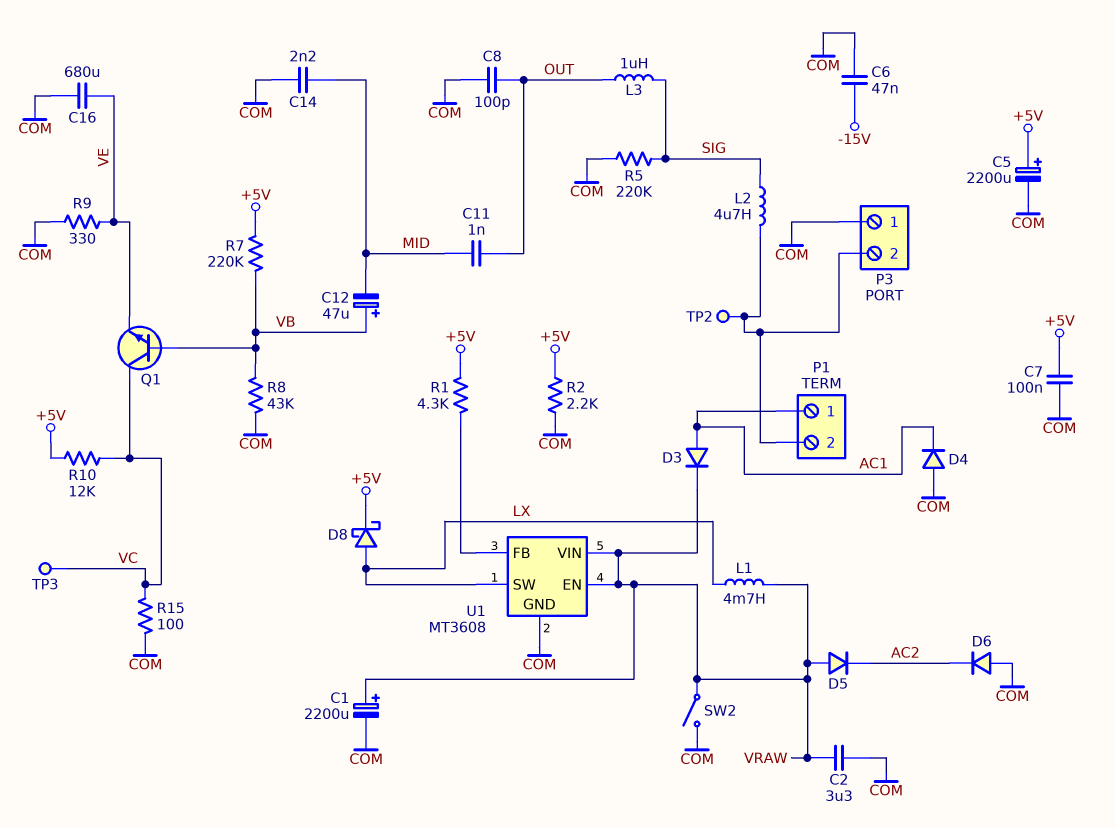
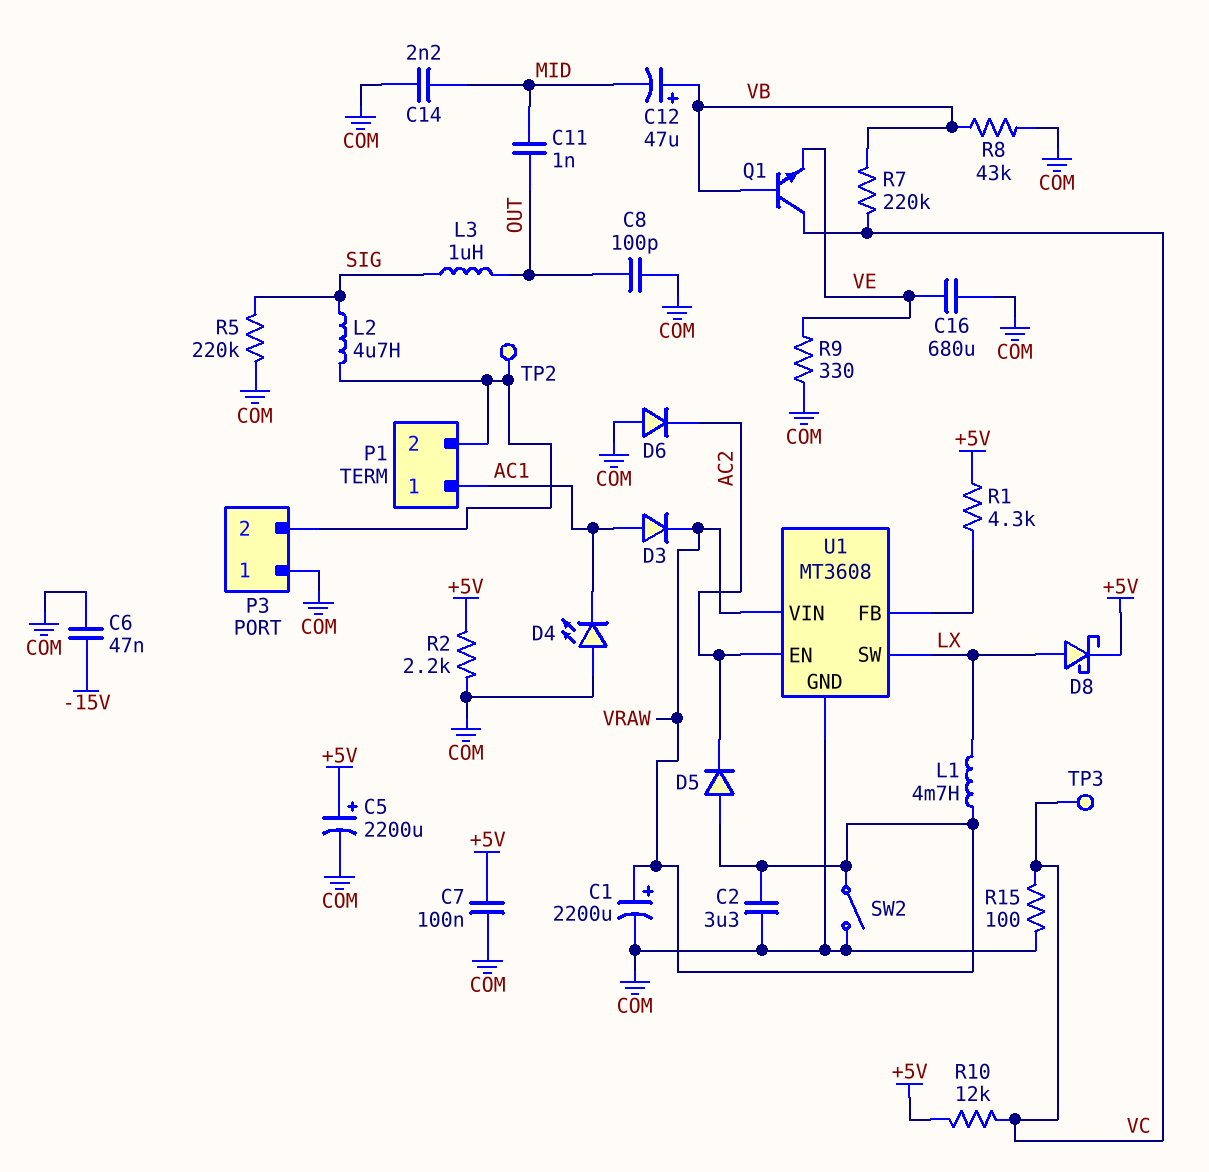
D4: diode (A COM, K AC1) -> LED (A COM, K AC1)
R7: 220k (+5V, VB) -> 220k (VB, VC)
U1 pin EN: VRAW -> AC2

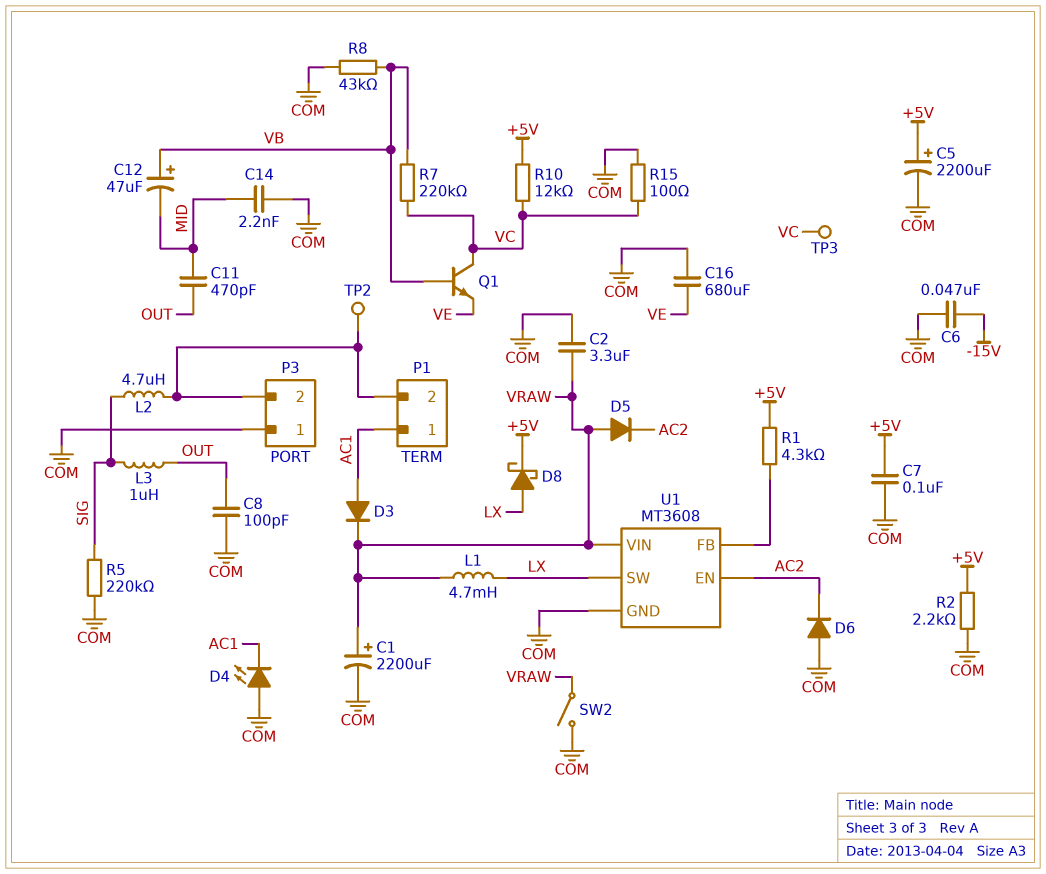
C11: 1nF (MID, OUT) -> 470pF (MID, OUT)
R9: 330 (COM, VE) -> none

